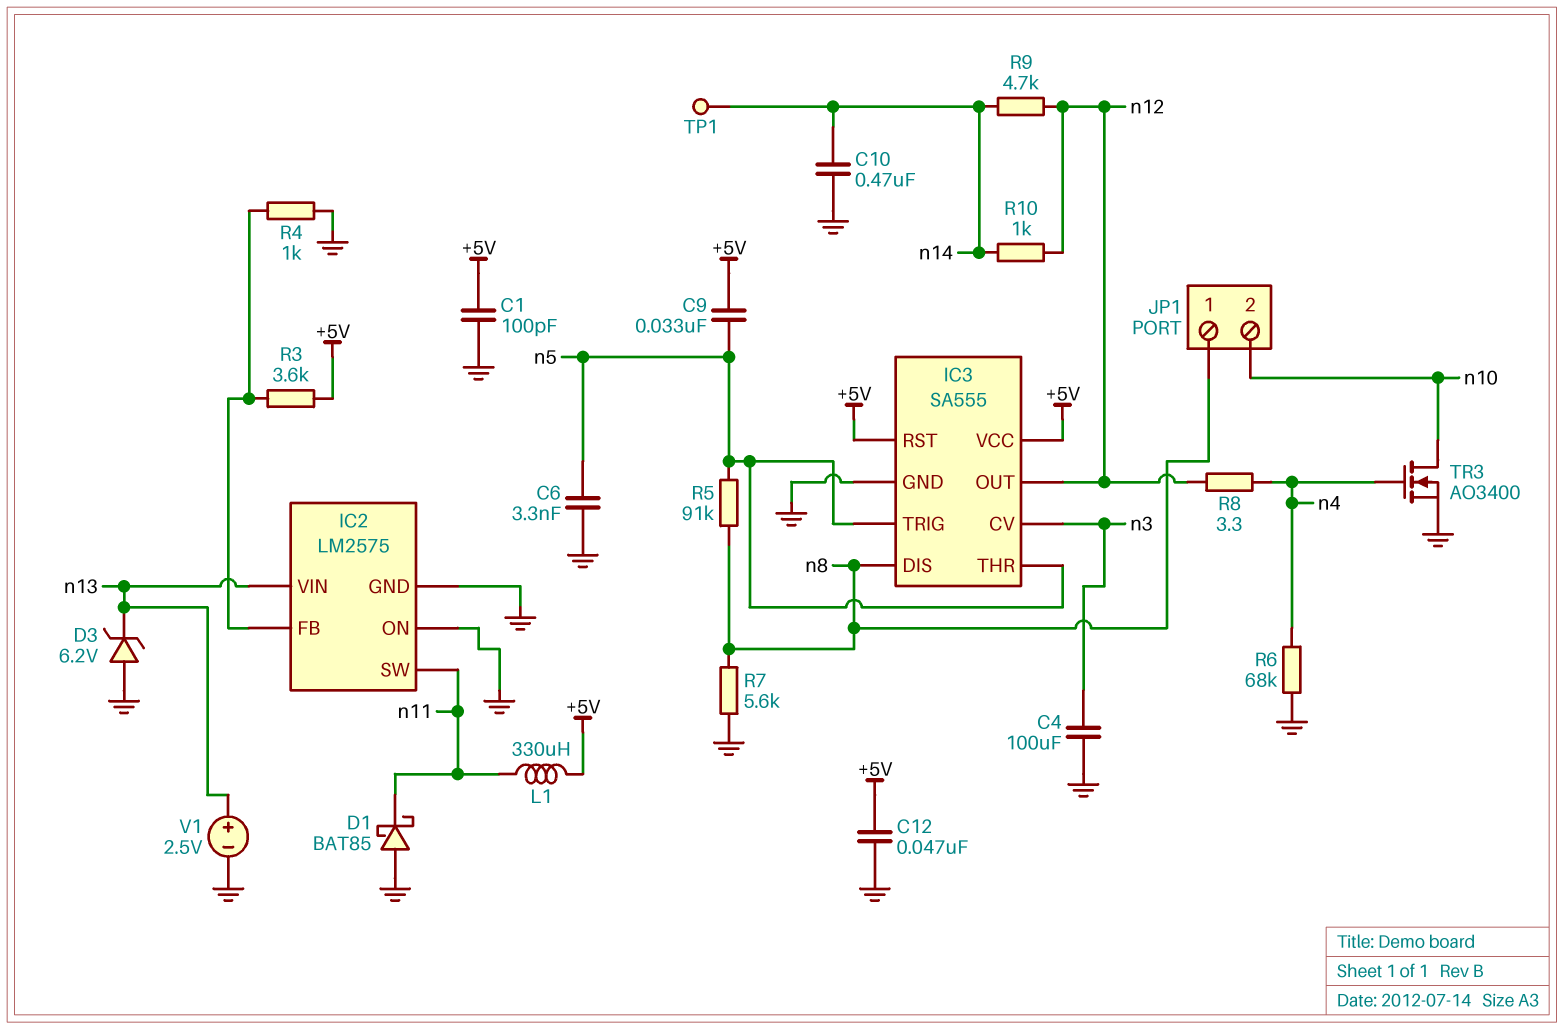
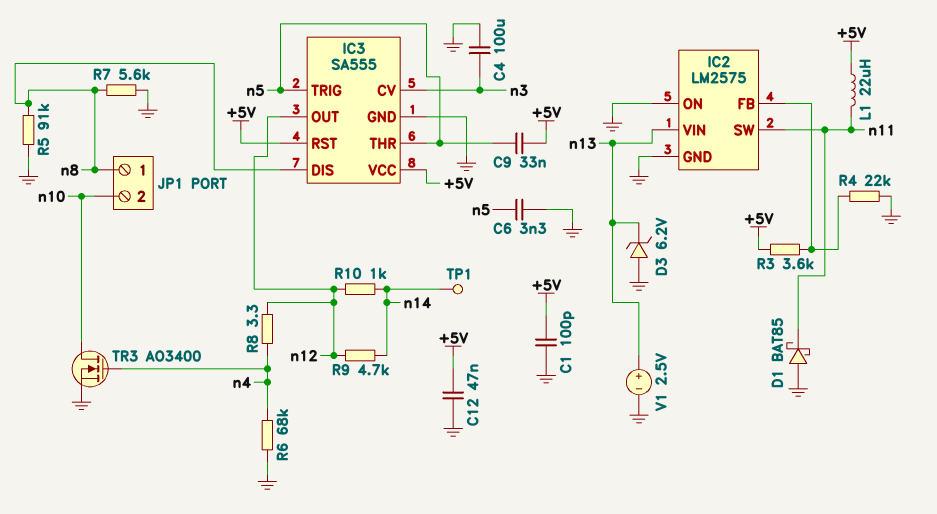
C10: 470nF (GND, n14) -> none
L1: 330uH (+5V, n11) -> 22uH (+5V, n11)
R4: 1k (GND, IC2/FB) -> 22k (GND, IC2/FB)
R5: 91k (n5, n8) -> 91k (GND, n8)

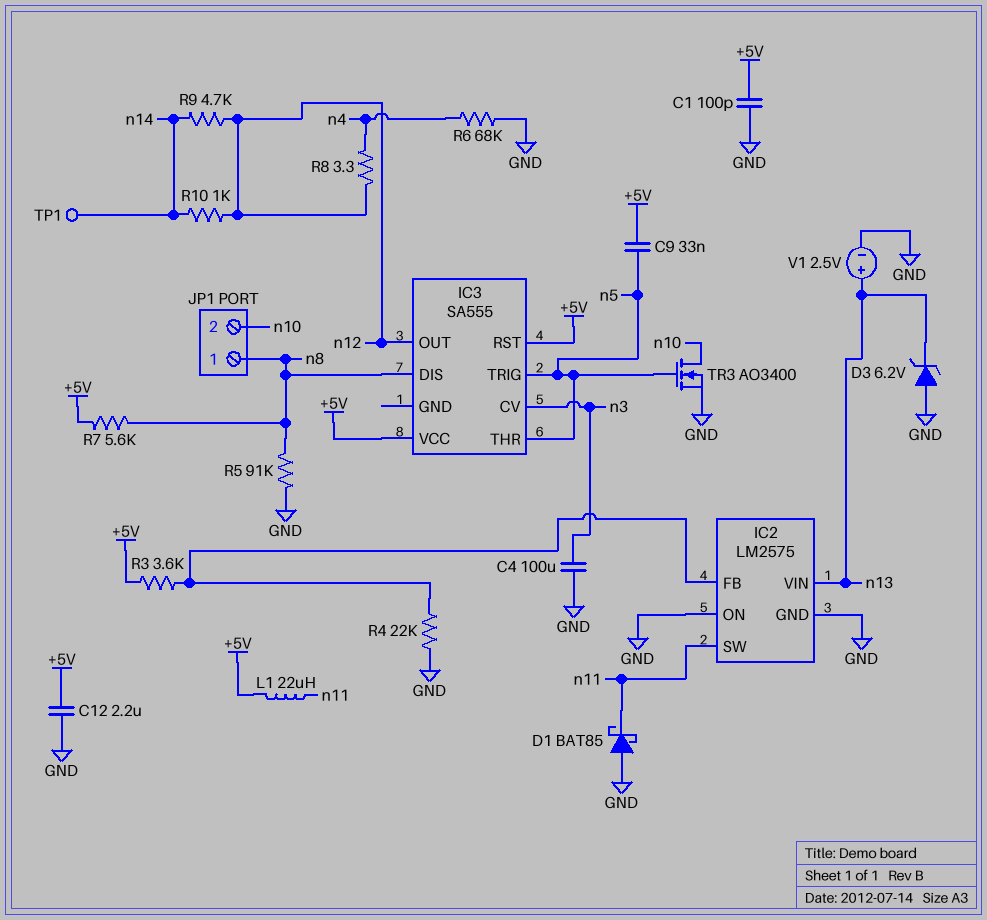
C6: 3.3nF (GND, n5) -> none
C12: 47nF (+5V, GND) -> 2.2uF (+5V, GND)
IC3 pin GND: GND -> none
R7: 5.6k (GND, n8) -> 5.6k (+5V, n8)
TR3: NMOS AO3400 (G n4, D n10, S GND) -> NMOS AO3400 (G n5, D n10, S GND)

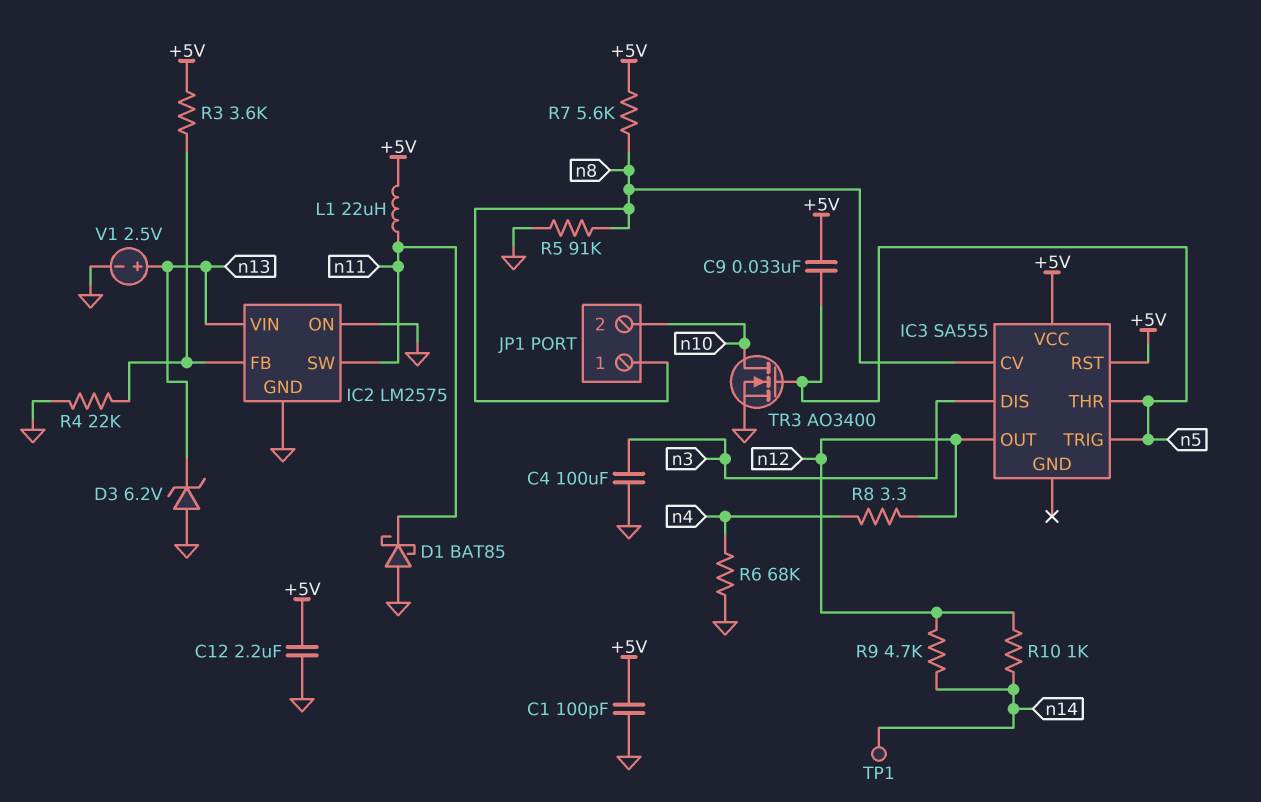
IC3 pin CV: n3 -> n8
IC3 pin DIS: n8 -> n3

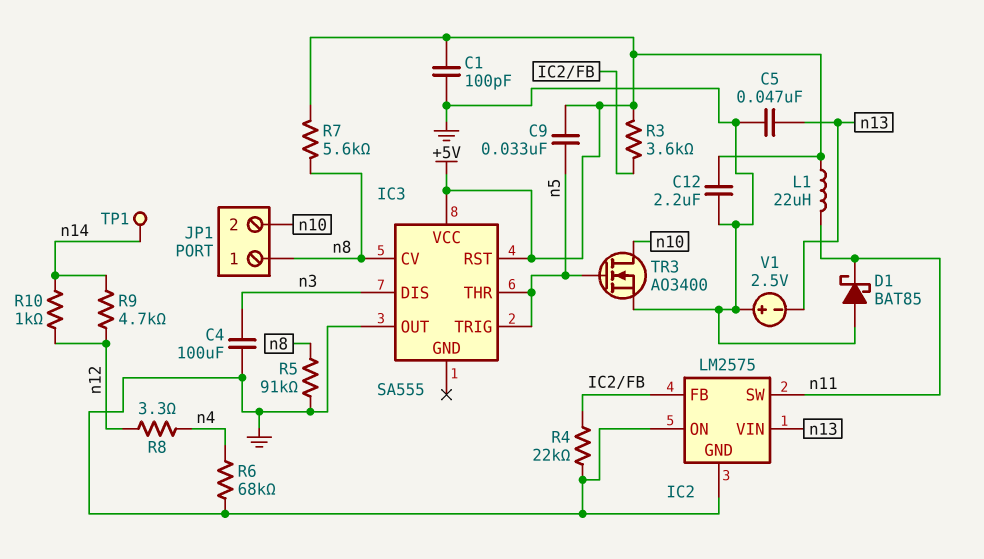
C5: none -> 47nF (GND, n13)
D3: zener 6.2V (A GND, K n13) -> none
IC3 pin OUT: n12 -> GND
V1: 2.5V (plus n13, minus GND) -> 2.5V (plus GND, minus n13)

